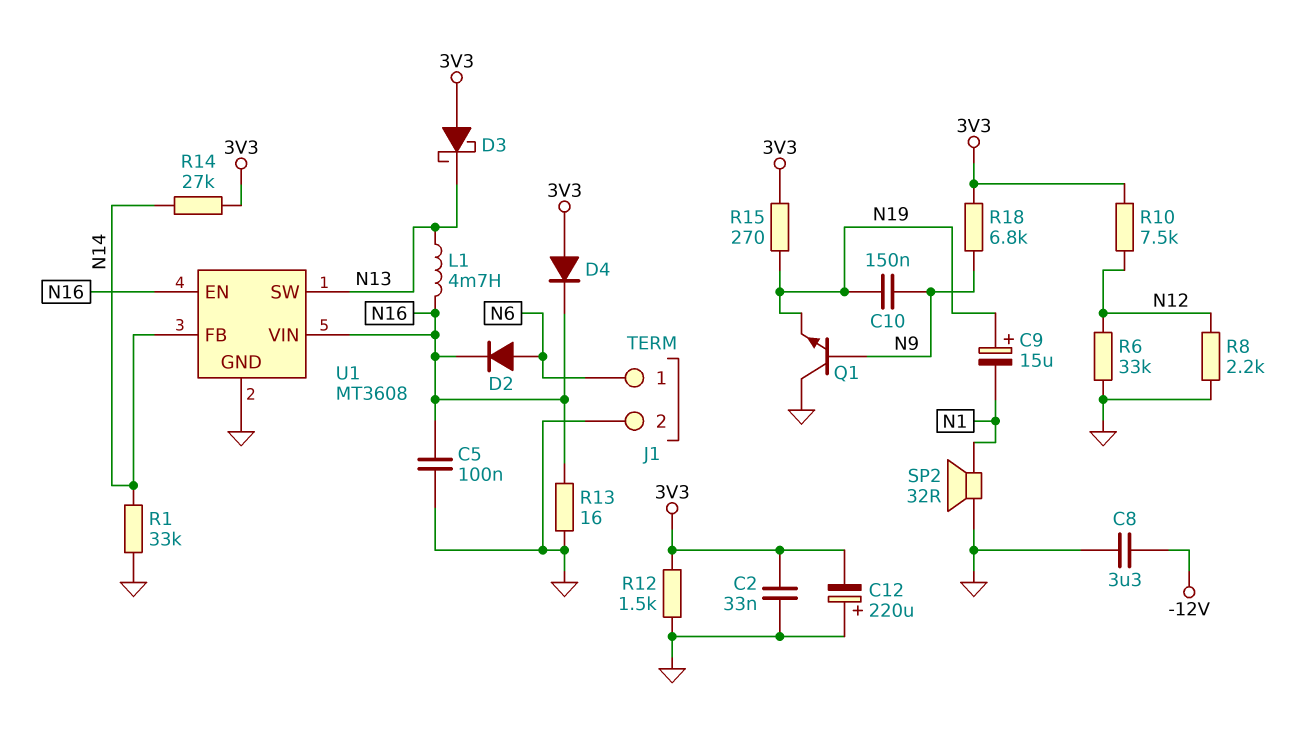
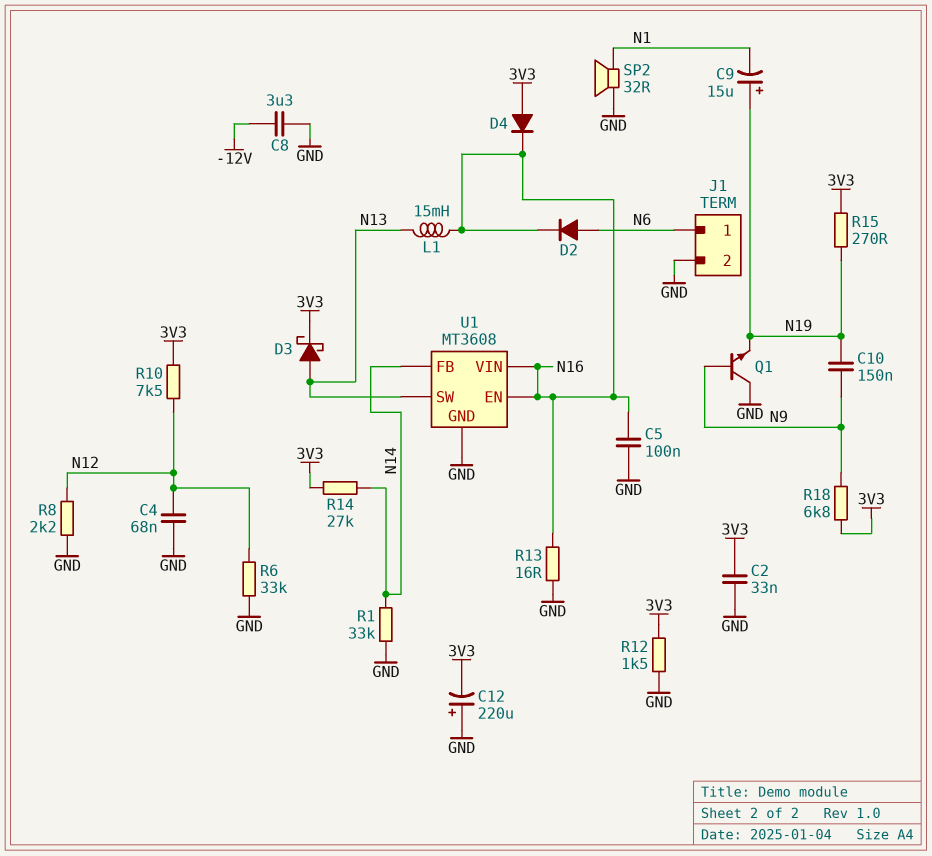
C4: none -> 68nF (GND, N12)
D3: schottky (A 3V3, K N13) -> schottky (A N13, K 3V3)
L1: 4.7mH (N13, N16) -> 15mH (N13, N16)

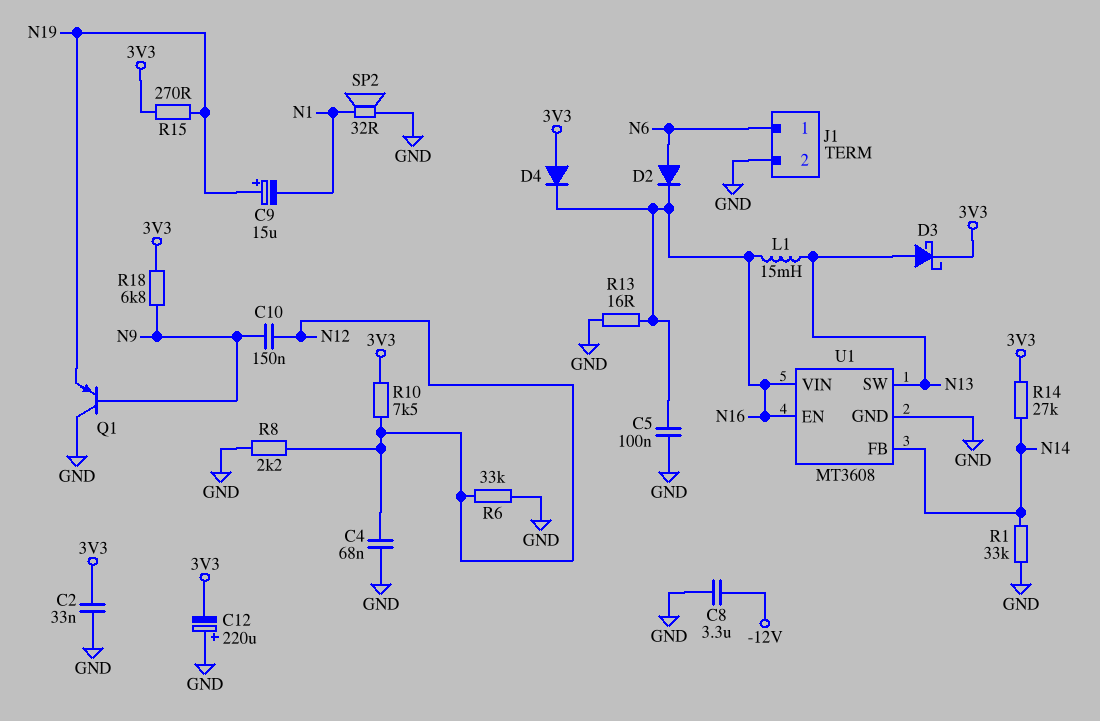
C10: 150nF (N9, N19) -> 150nF (N9, N12)
Q1: NPN (B N9, C GND, E N19) -> PNP (B N9, C GND, E N19)
R12: 1.5k (3V3, GND) -> none

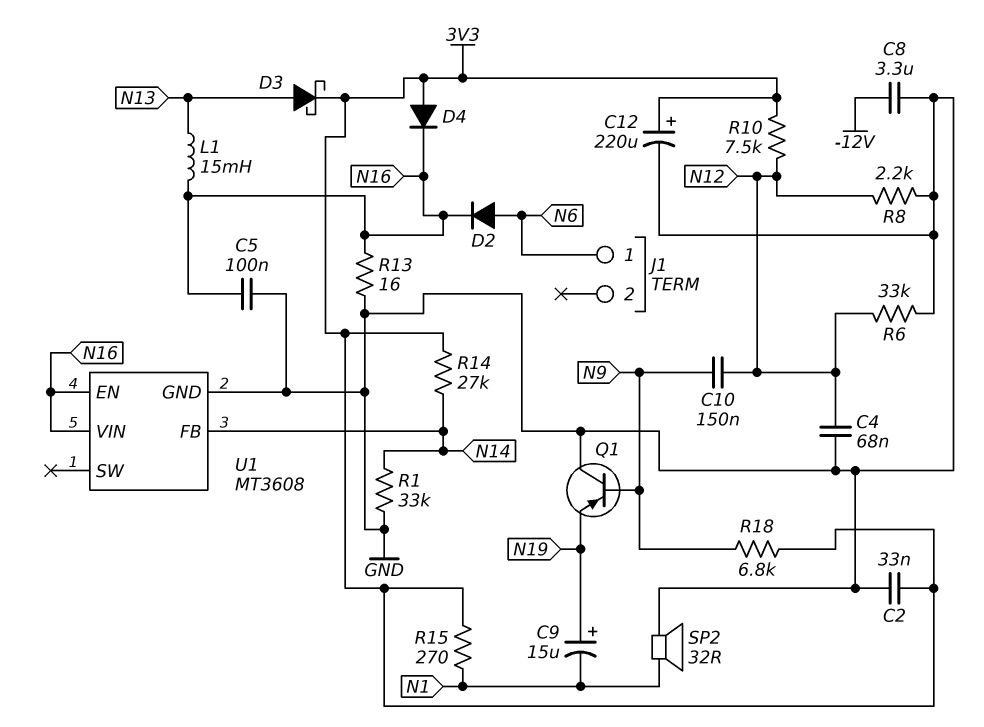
C12: 220uF (plus GND, minus 3V3) -> 220uF (plus 3V3, minus GND)
J1 pin 2: GND -> none
R15: 270 (3V3, N19) -> 270 (3V3, N1)
U1 pin SW: N13 -> none

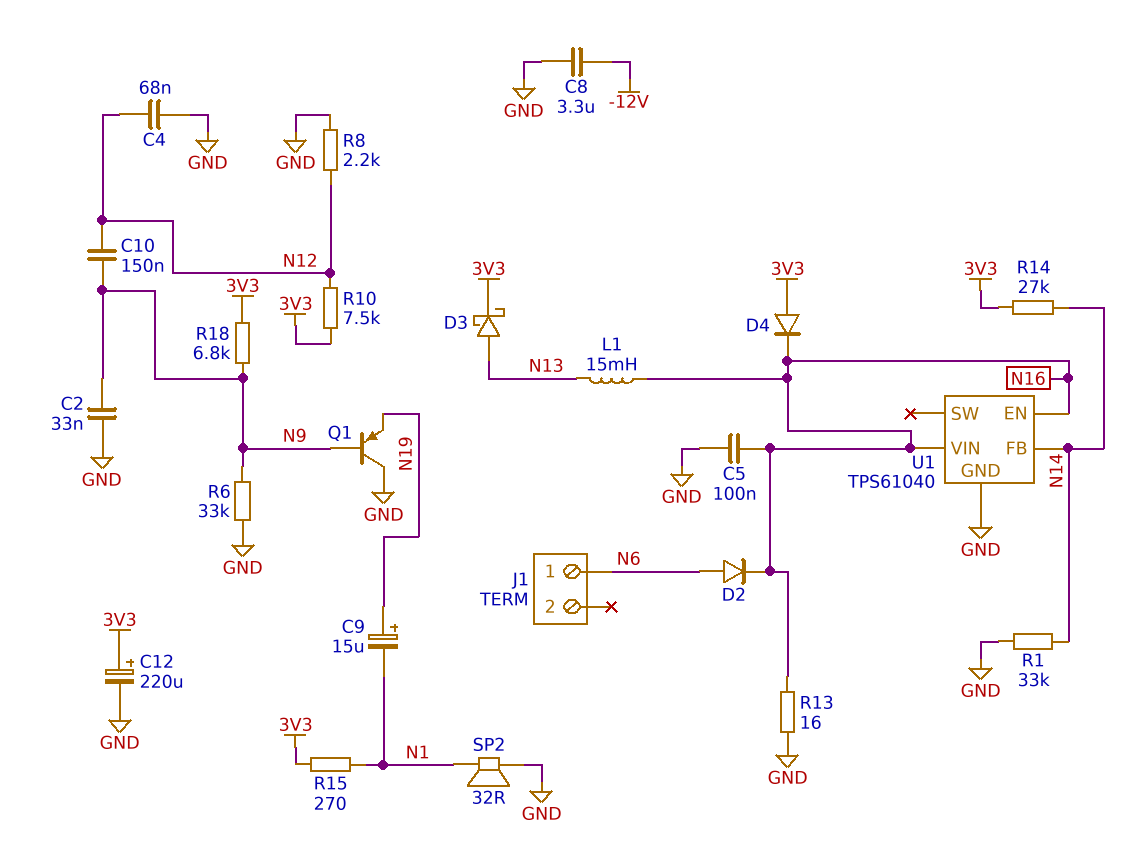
C2: 33nF (3V3, GND) -> 33nF (GND, N9)
R6: 33k (GND, N12) -> 33k (GND, N9)
U1: MT3608 -> TPS61040

